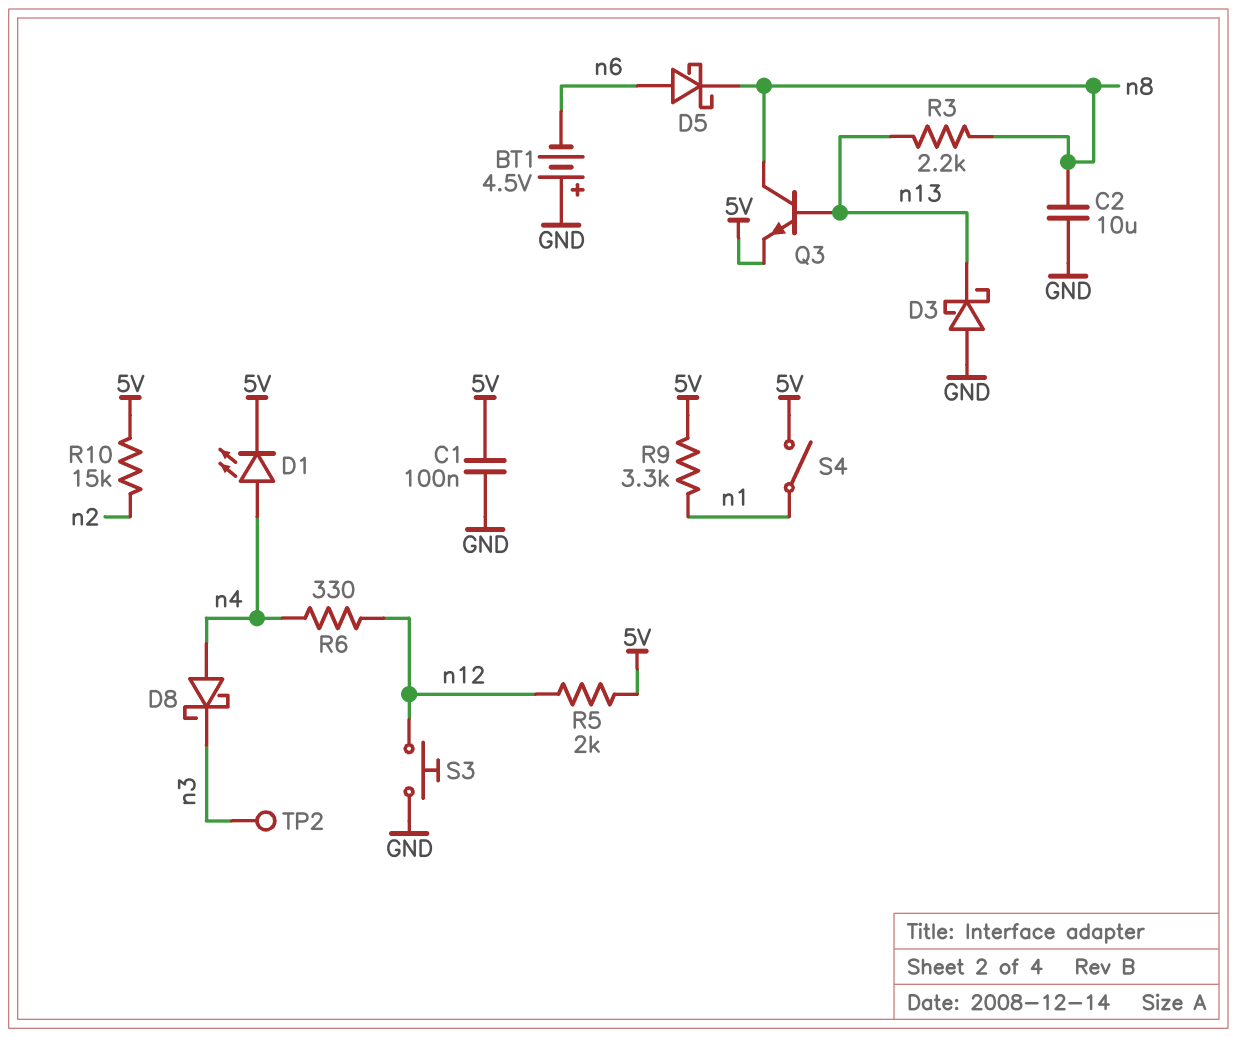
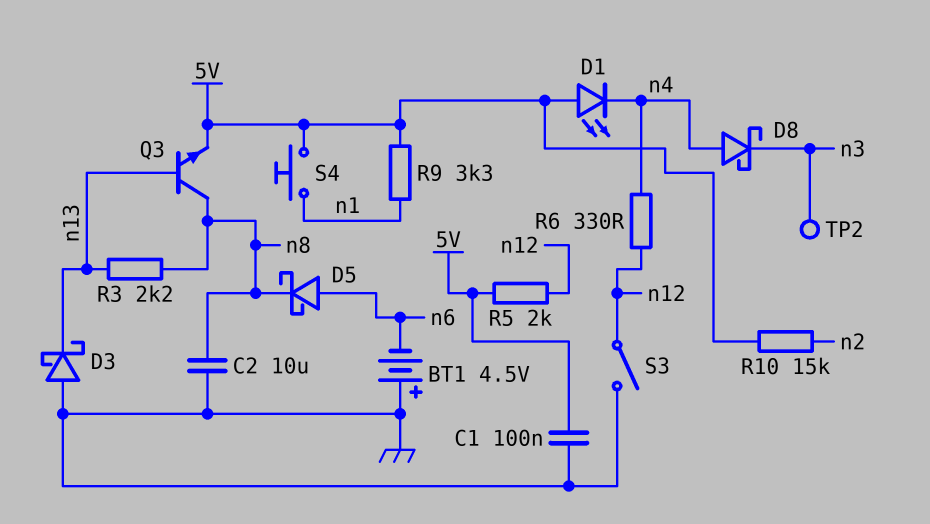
D1: LED (A n4, K 5V) -> LED (A 5V, K n4)
S3: button (GND, n12) -> switch (GND, n12)
S4: switch (5V, n1) -> button (5V, n1)

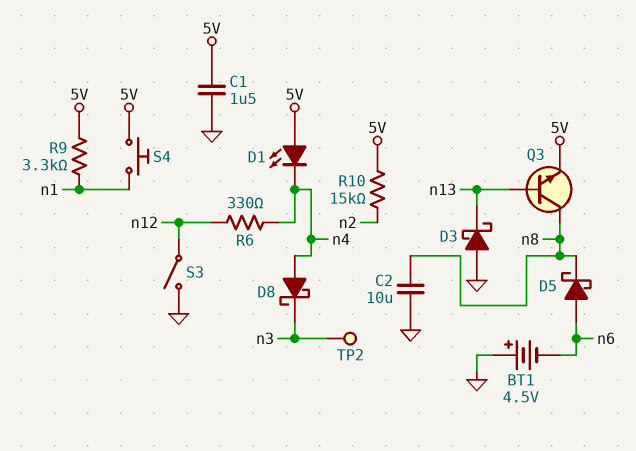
C1: 100nF (5V, GND) -> 1.5uF (5V, GND)
R3: 2.2k (n8, n13) -> none
R5: 2k (5V, n12) -> none

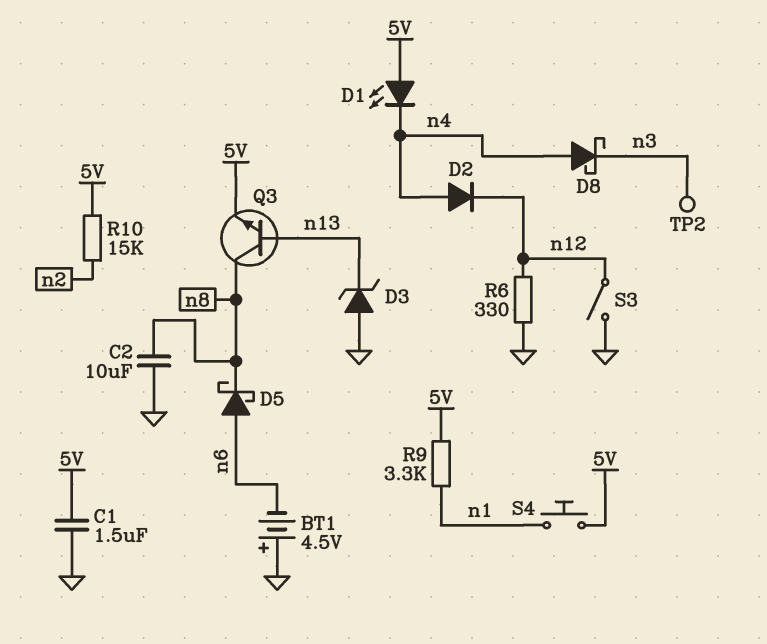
D2: none -> diode (A n4, K n12)
D3: schottky (A GND, K n13) -> zener (A GND, K n13)
R6: 330 (n4, n12) -> 330 (GND, n12)

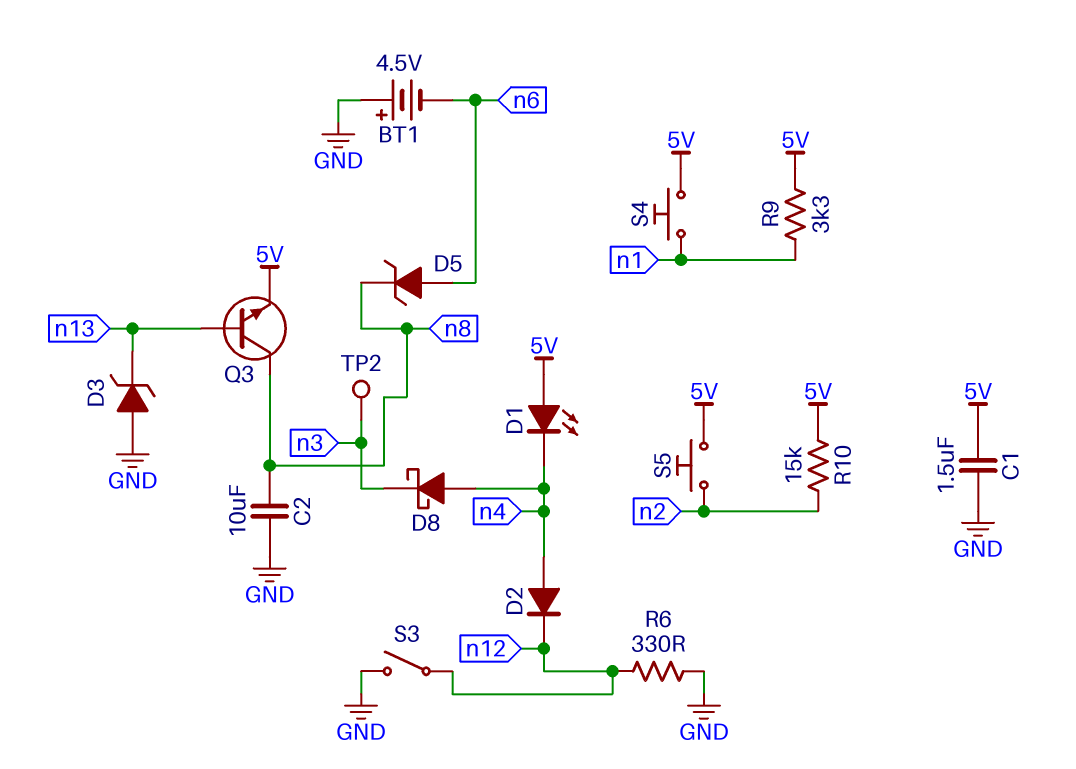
D5: schottky (A n6, K n8) -> zener (A n6, K n8)
S5: none -> button (5V, n2)

